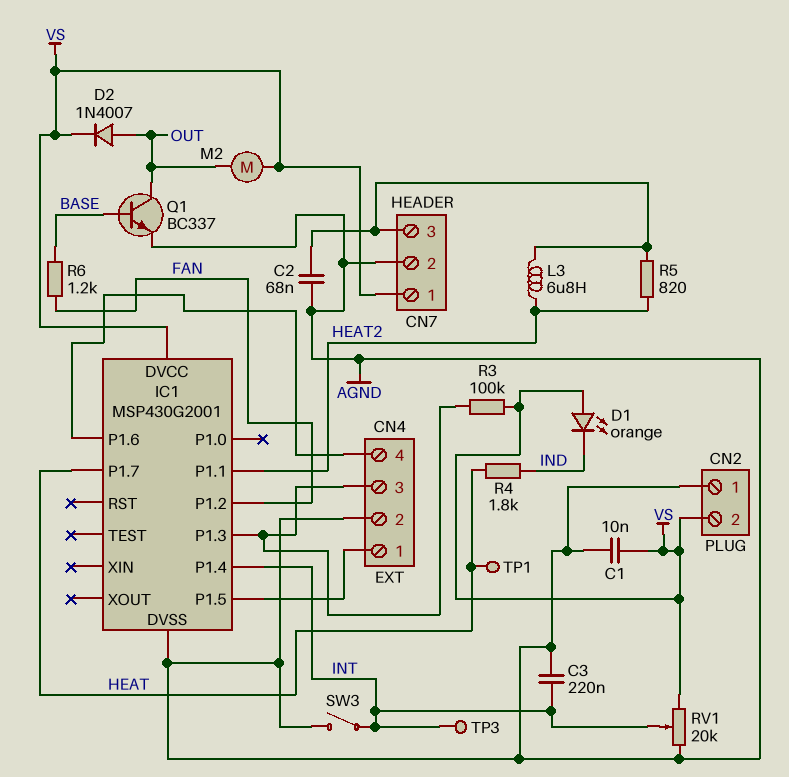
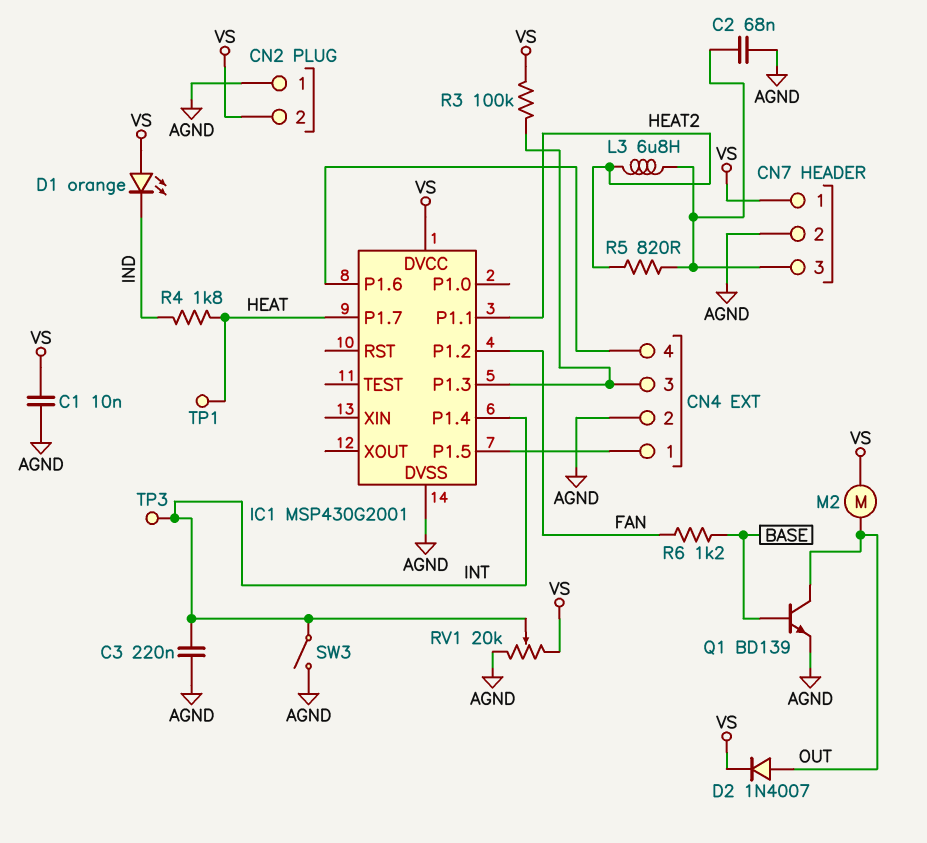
Q1: NPN BC337 (B BASE, C OUT, E AGND) -> NPN BD139 (B BASE, C OUT, E AGND)

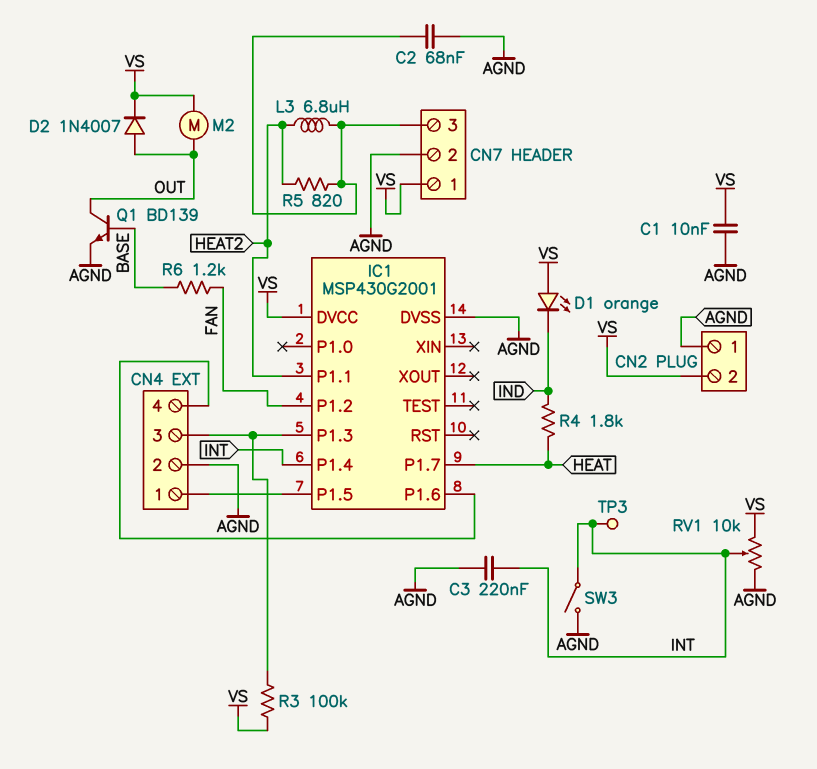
RV1: 20k (AGND, VS, wiper INT) -> 10k (AGND, VS, wiper INT)
TP1: test point (HEAT) -> none

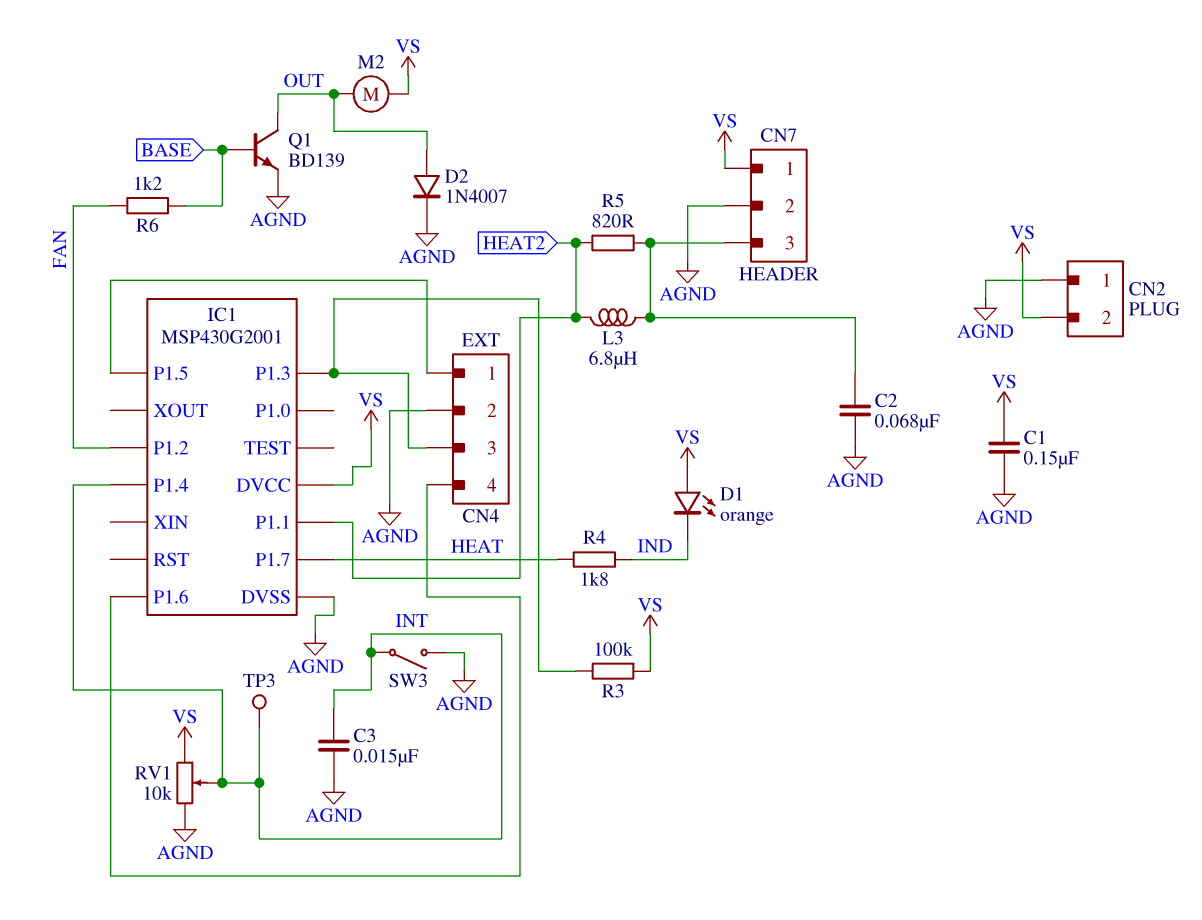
C1: 10nF (AGND, VS) -> 150nF (AGND, VS)
C3: 220nF (AGND, INT) -> 15nF (AGND, INT)
D2: diode 1N4007 (A OUT, K VS) -> diode 1N4007 (A OUT, K AGND)

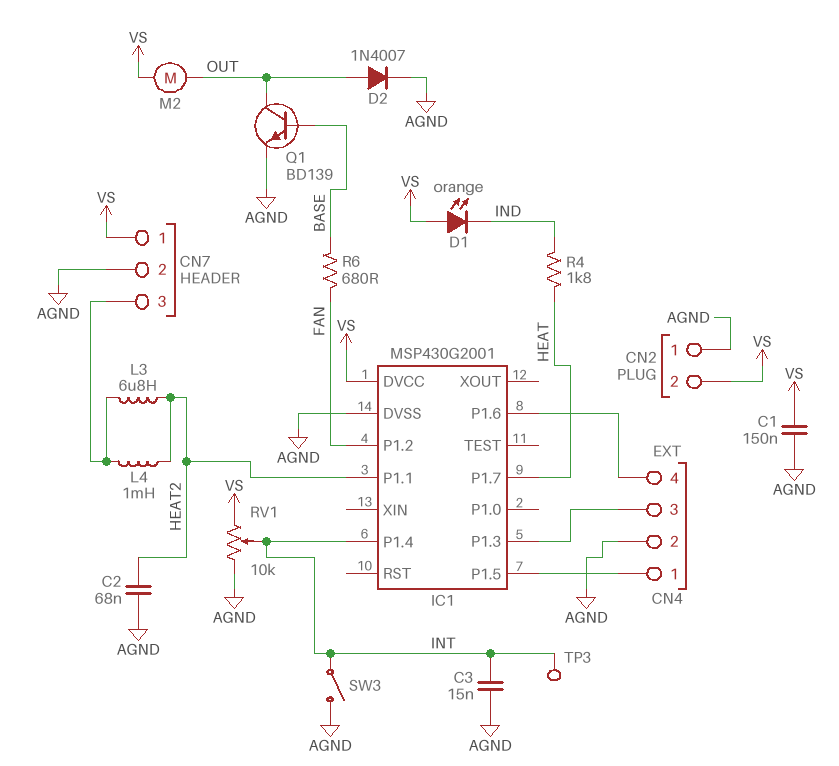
C2: 68nF (AGND, CN7/3) -> 68nF (AGND, HEAT2)
L4: none -> 1mH (CN7/3, HEAT2)
R3: 100k (CN4/3, VS) -> none
R5: 820 (CN7/3, HEAT2) -> none
R6: 1.2k (BASE, FAN) -> 680 (BASE, FAN)

